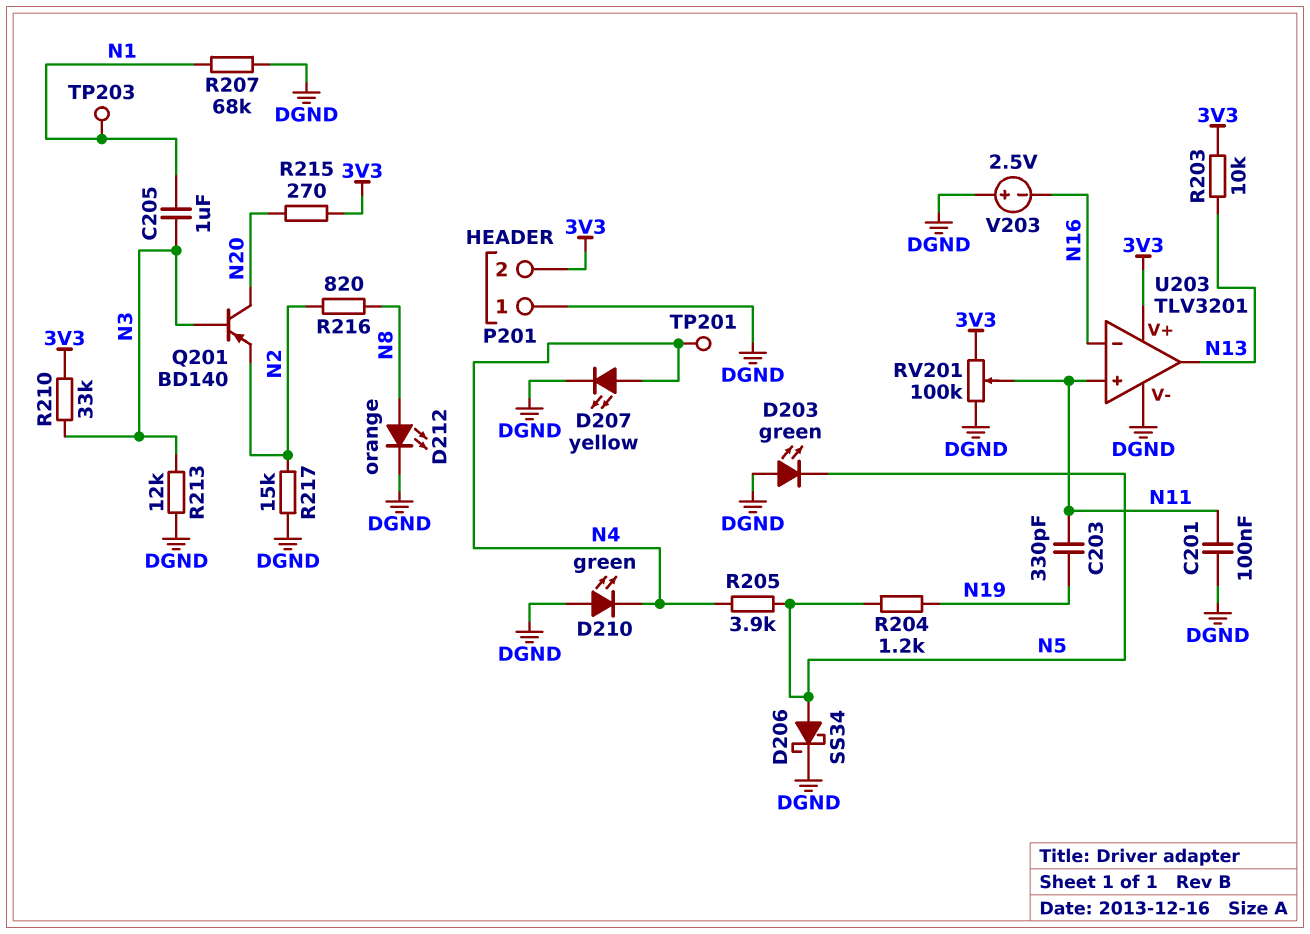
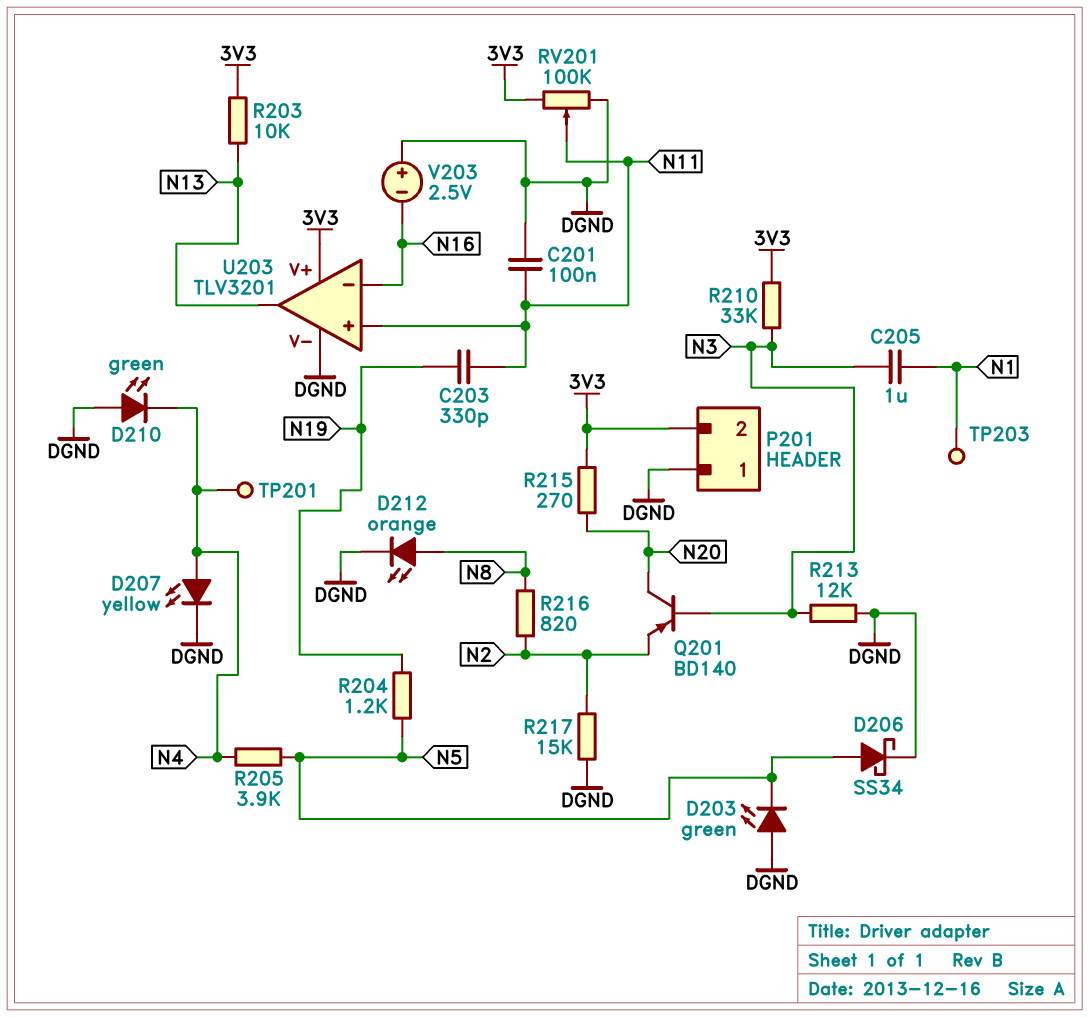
R207: 68k (DGND, N1) -> none

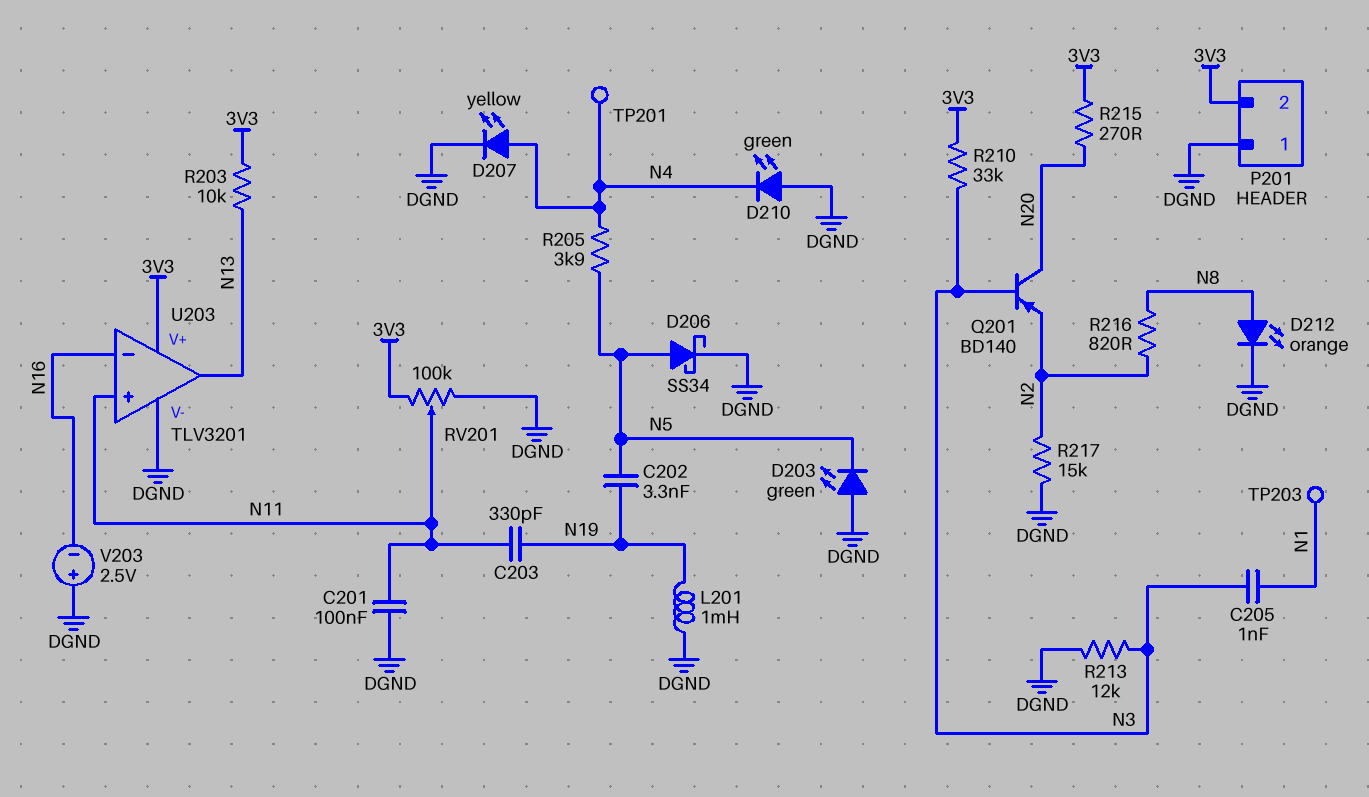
C202: none -> 3.3nF (N5, N19)
C205: 1uF (N1, N3) -> 1nF (N1, N3)
L201: none -> 1mH (DGND, N19)
R204: 1.2k (N5, N19) -> none

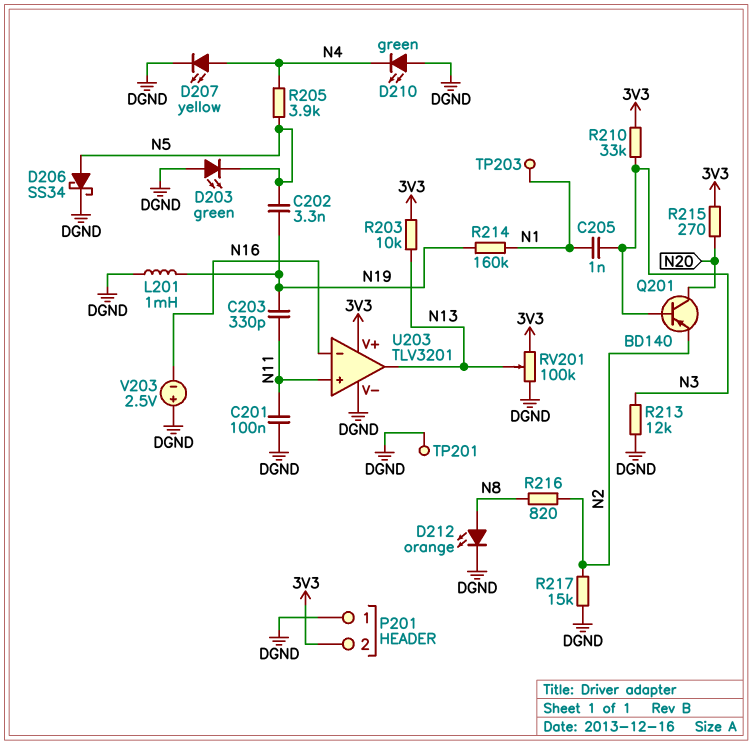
R214: none -> 160k (N1, N19)
RV201: 100k (3V3, DGND, wiper N11) -> 100k (3V3, DGND, wiper N13)
TP201: test point (N4) -> test point (DGND)

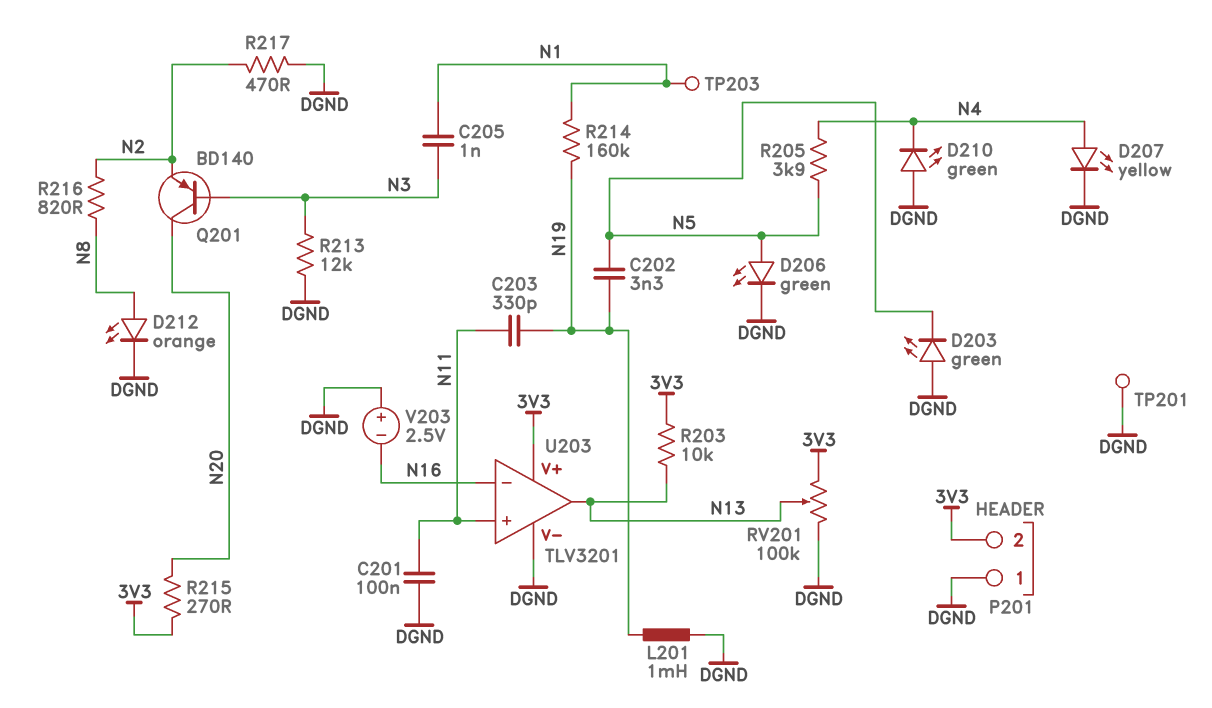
D206: schottky SS34 (A N5, K DGND) -> LED green (A N5, K DGND)
R210: 33k (3V3, N3) -> none
R217: 15k (DGND, N2) -> 470 (DGND, N2)

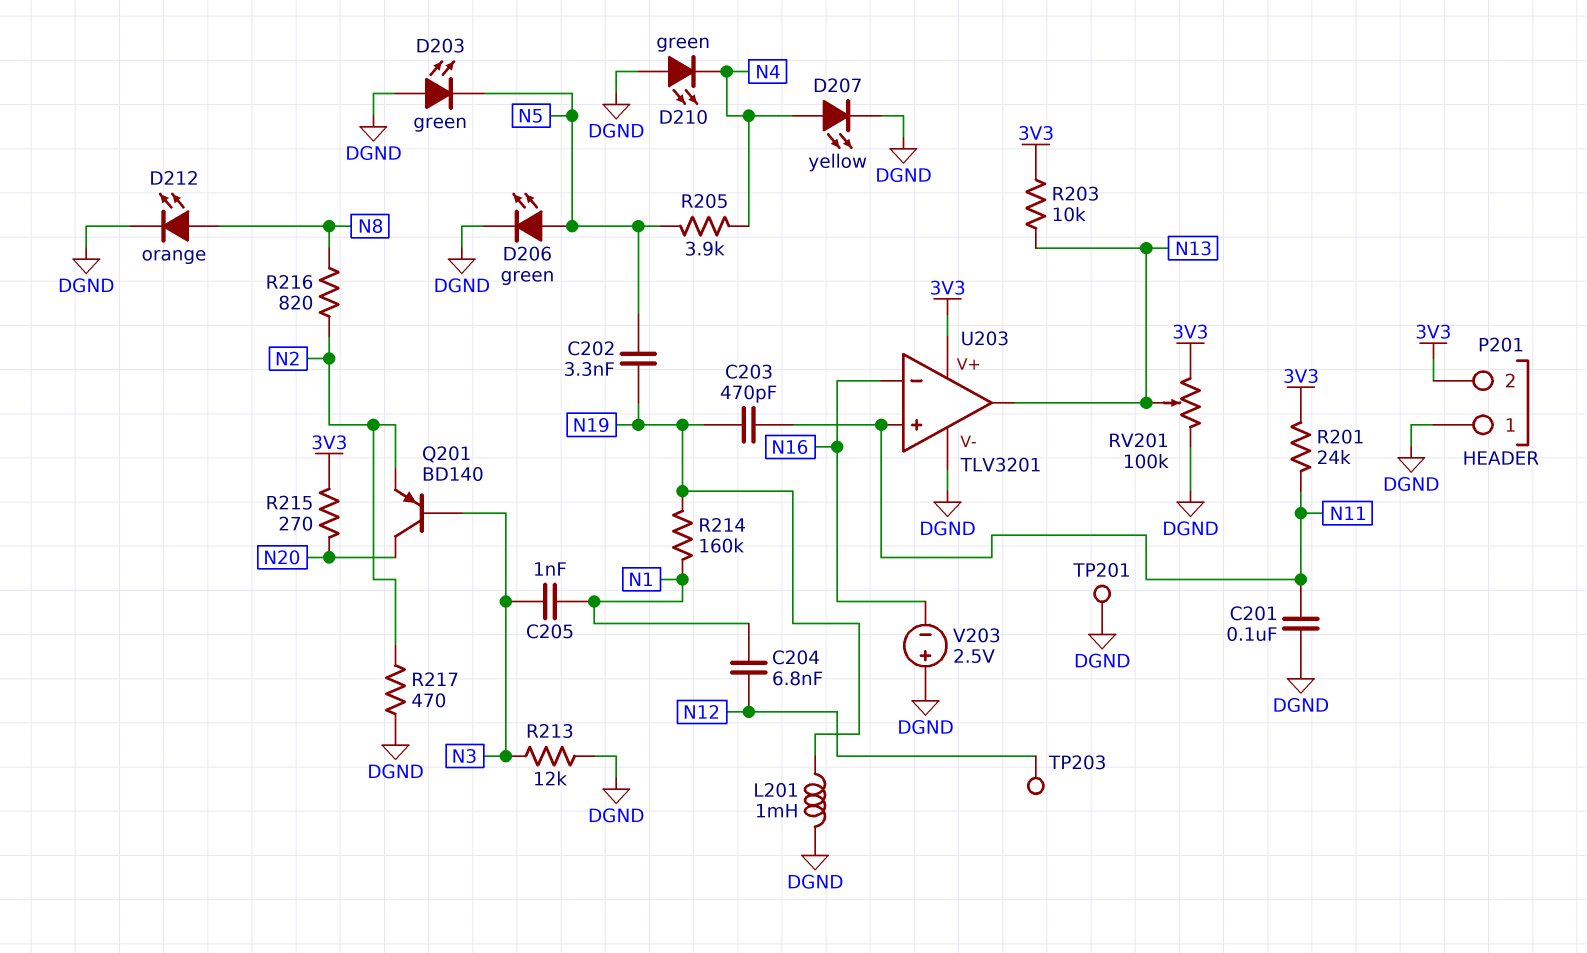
C203: 330pF (N11, N19) -> 470pF (N11, N19)
C204: none -> 6.8nF (N1, N12)
R201: none -> 24k (3V3, N11)
TP203: test point (N1) -> test point (N12)

